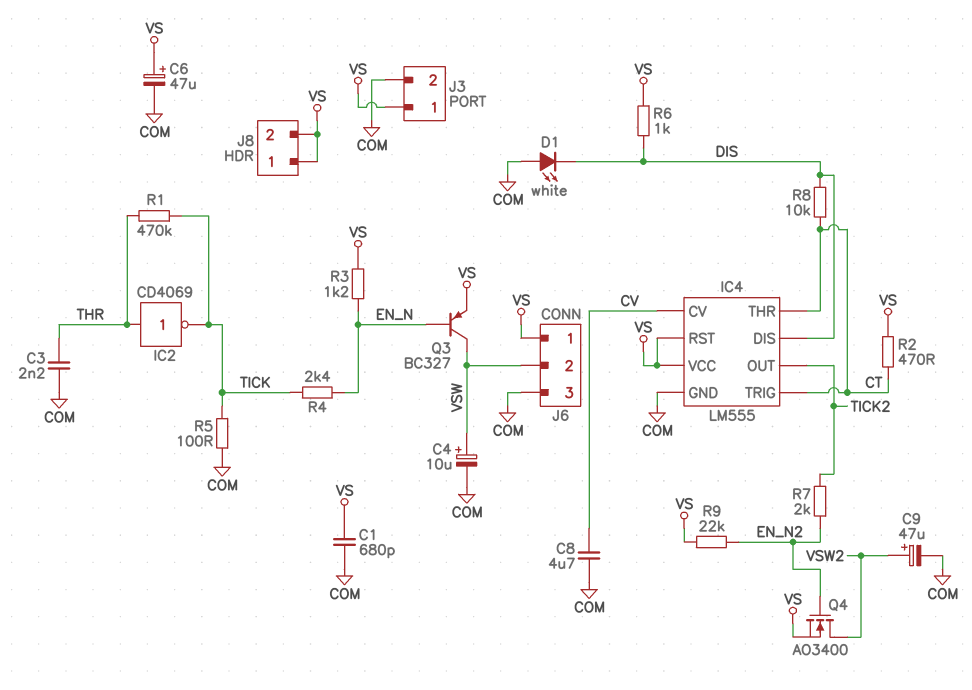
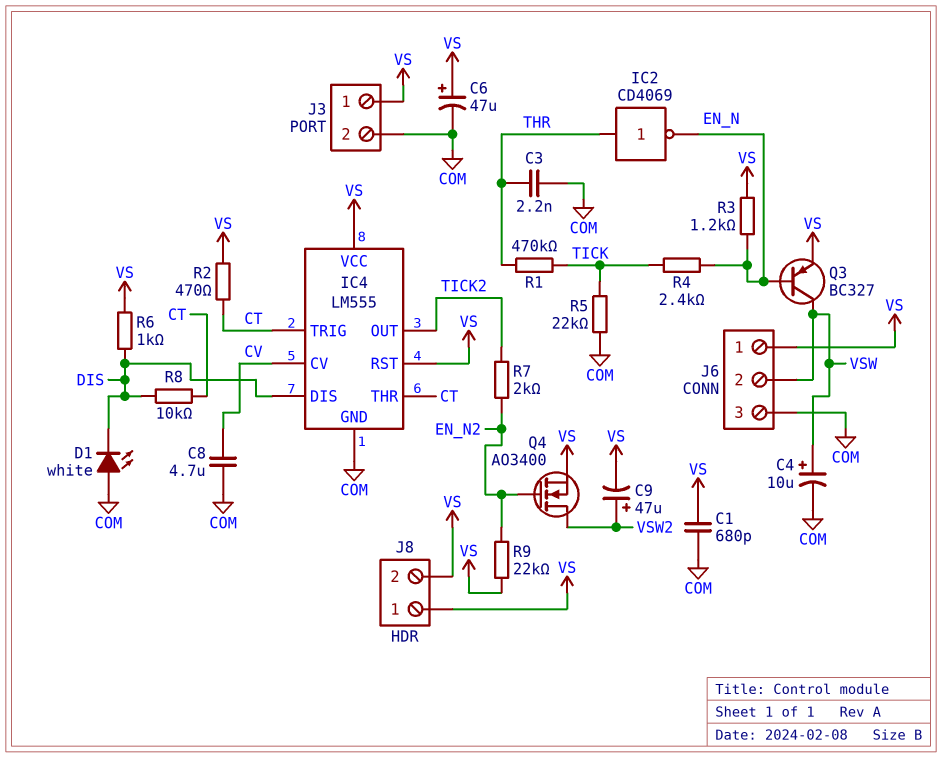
C9: 47uF (plus VSW2, minus COM) -> 47uF (plus VSW2, minus VS)
IC2: NOT CD4069 (in THR, out TICK) -> NOT CD4069 (in THR, out EN_N)
R5: 100 (COM, TICK) -> 22k (COM, TICK)

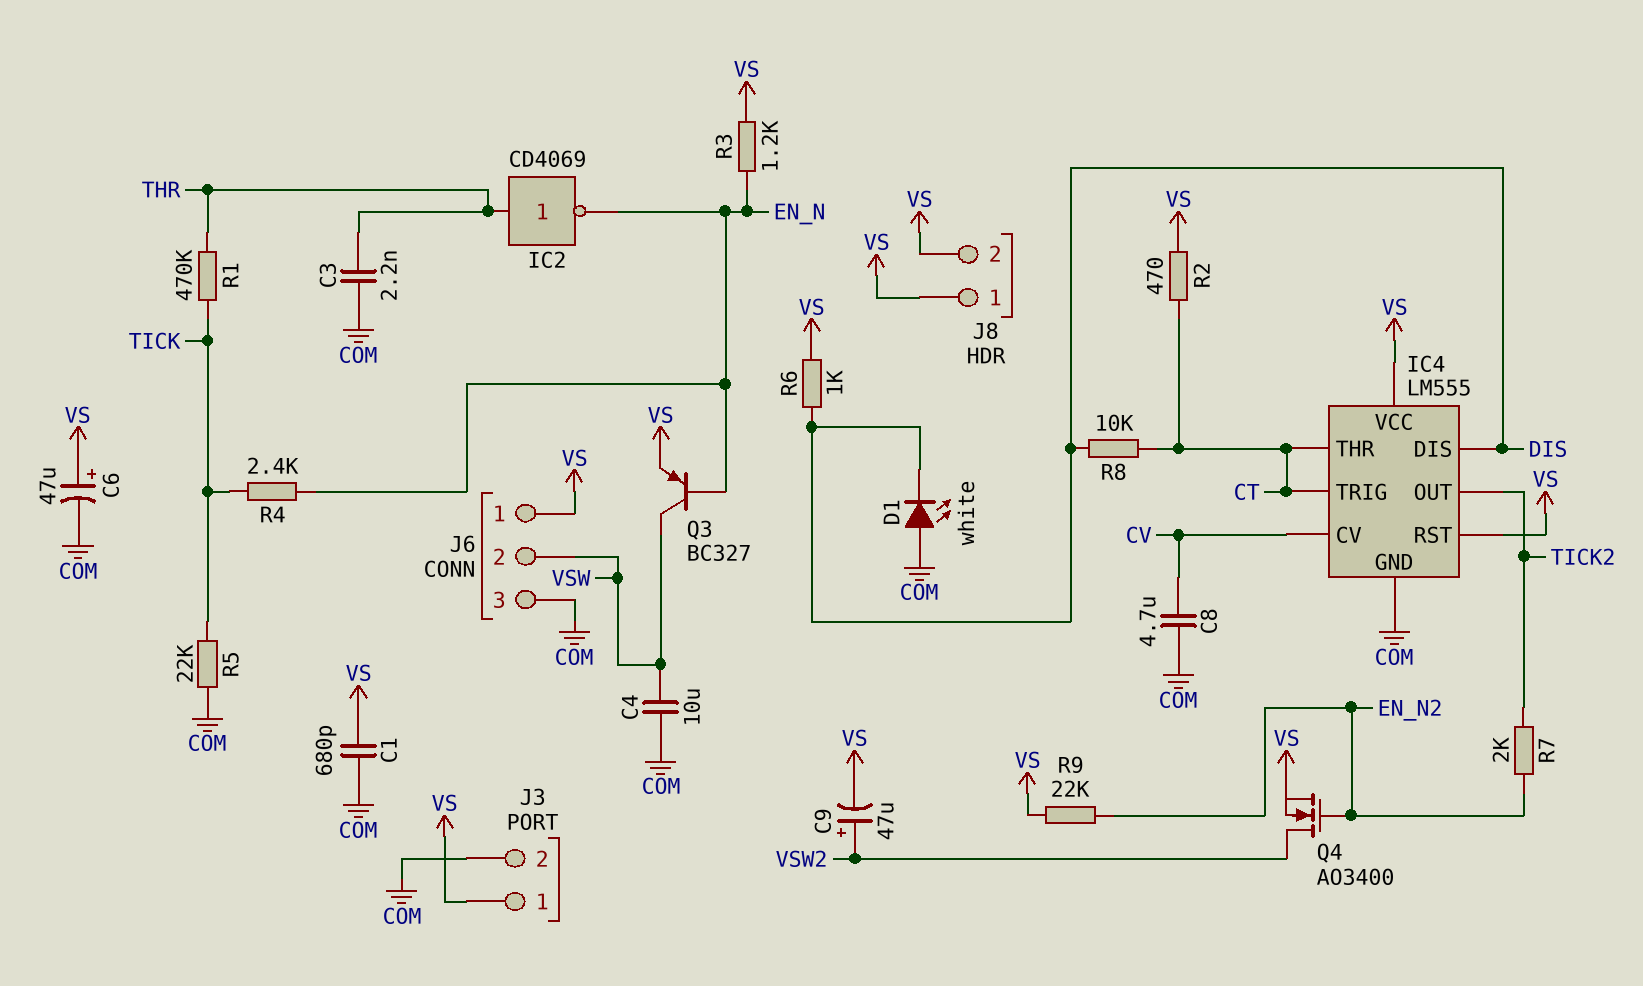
C4: 10uF (plus VSW, minus COM) -> 10uF (COM, VSW)

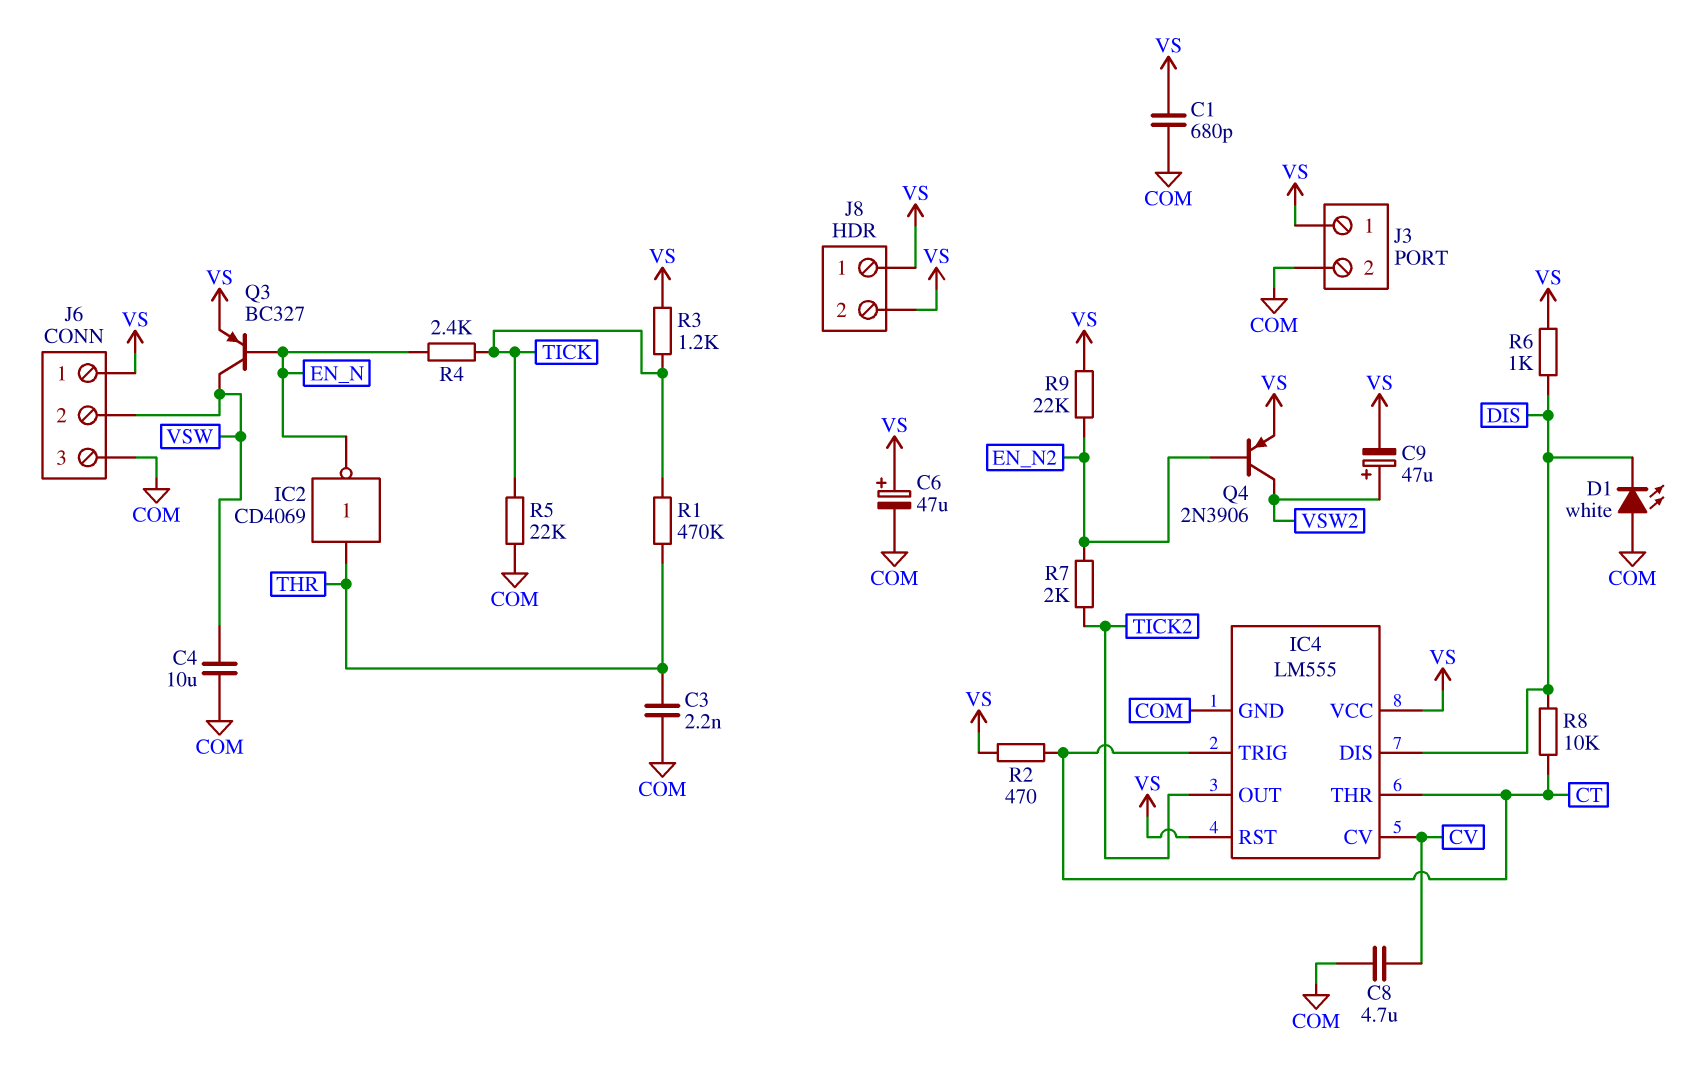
Q4: NMOS AO3400 (G EN_N2, D VSW2, S VS) -> PNP 2N3906 (B EN_N2, C VSW2, E VS)
R3: 1.2k (EN_N, VS) -> 1.2k (TICK, VS)

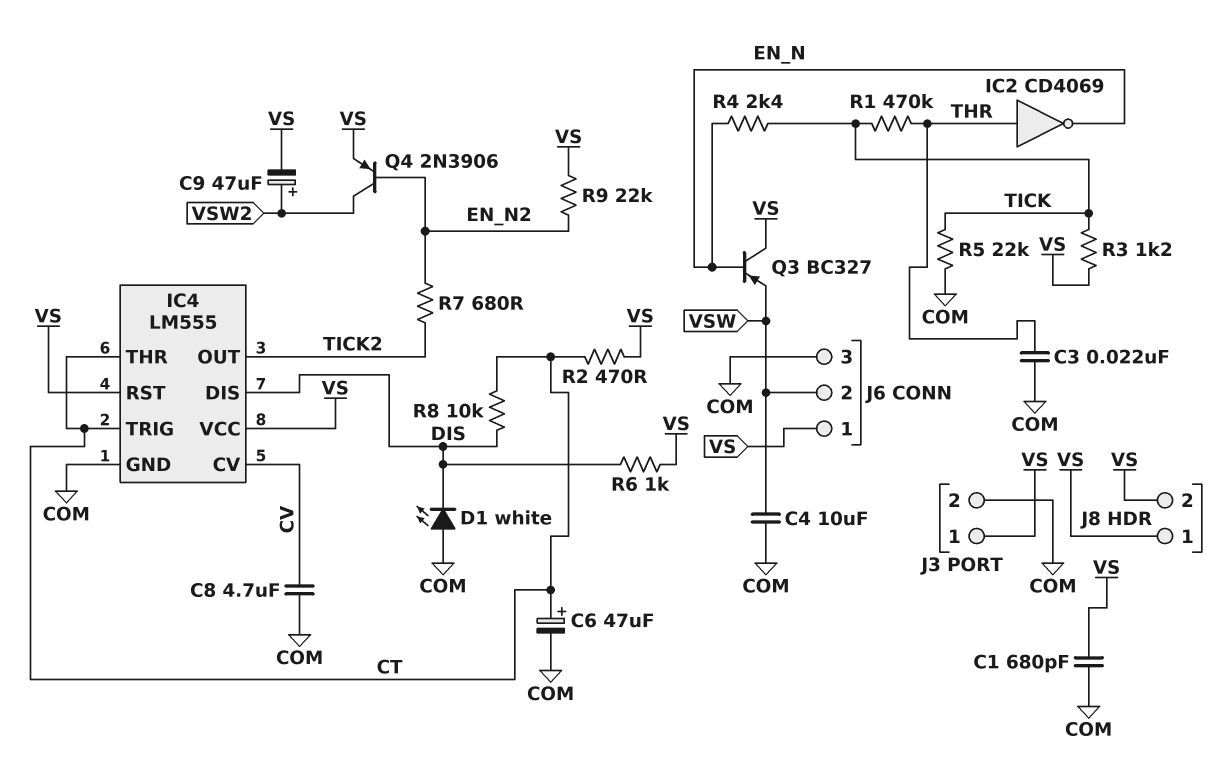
C3: 2.2nF (COM, THR) -> 22nF (COM, THR)
C6: 47uF (plus VS, minus COM) -> 47uF (plus CT, minus COM)
Q3: PNP BC327 (B EN_N, C VSW, E VS) -> PNP BC327 (B EN_N, C VS, E VSW)
R7: 2k (EN_N2, TICK2) -> 680 (EN_N2, TICK2)

